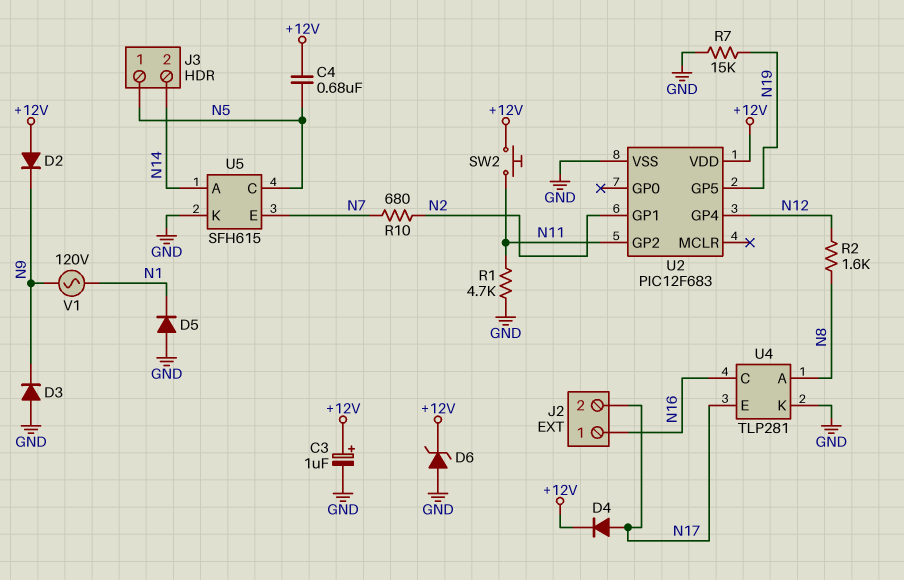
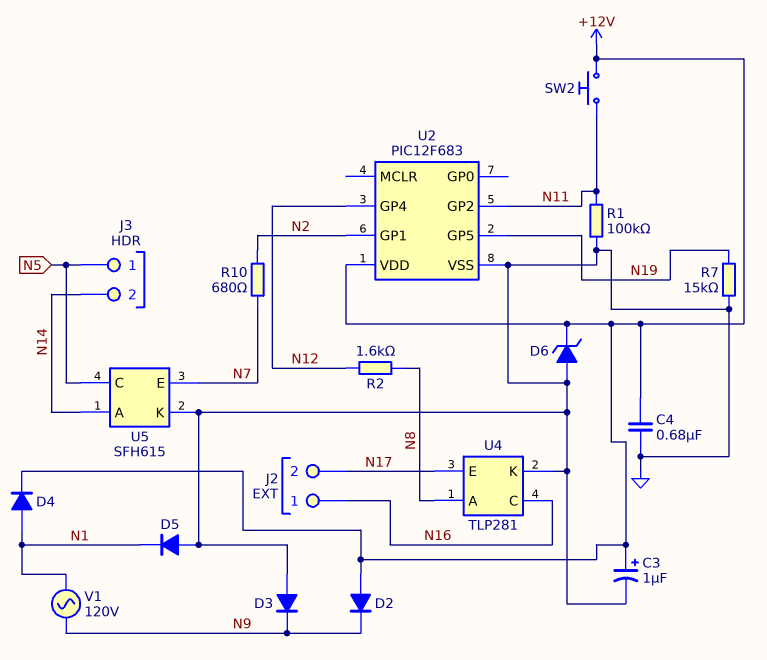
C4: 680nF (+12V, N5) -> 680nF (+12V, GND)
D4: diode (A N17, K +12V) -> diode (A N1, K +12V)
R1: 4.7k (GND, N11) -> 100k (GND, N11)

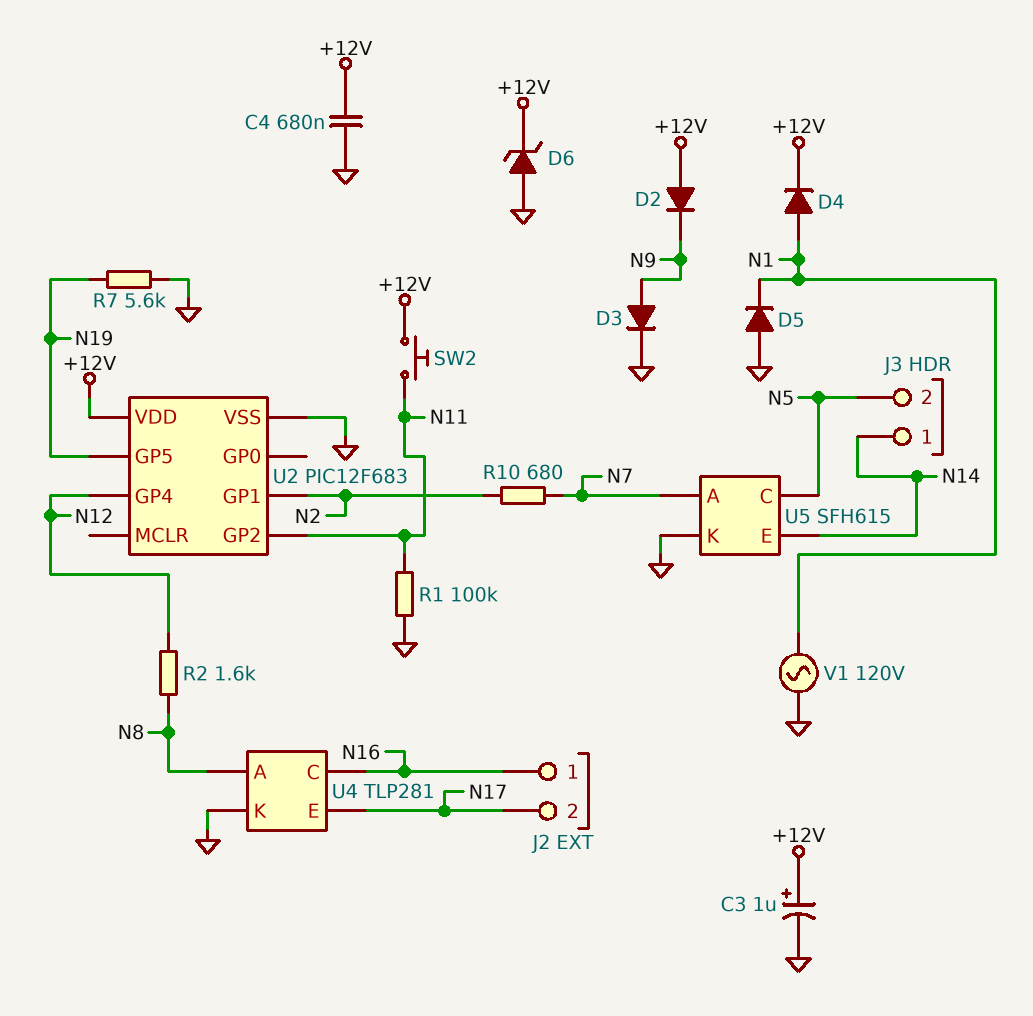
D3: diode (A GND, K N9) -> diode (A N9, K GND)
J3 pin 1: N5 -> N14
J3 pin 2: N14 -> N5
R7: 15k (GND, N19) -> 5.6k (GND, N19)
U5 pin A: N14 -> N7
U5 pin E: N7 -> N14
V1: AC 120V (N1, N9) -> AC 120V (GND, N1)

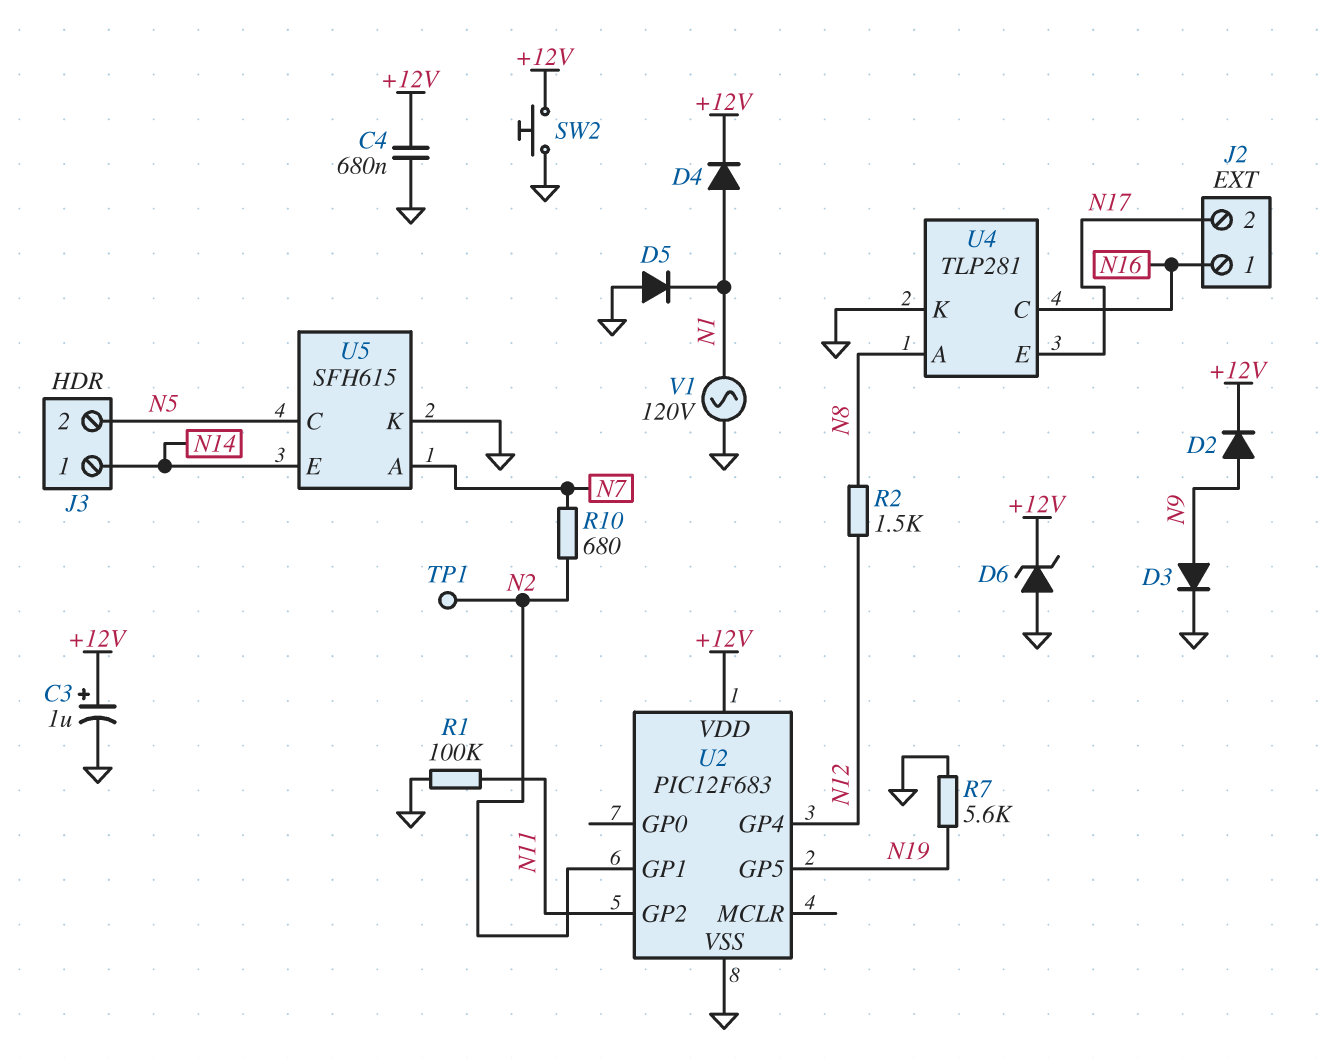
D2: diode (A +12V, K N9) -> diode (A N9, K +12V)
R2: 1.6k (N8, N12) -> 1.5k (N8, N12)
SW2: button (+12V, N11) -> button (+12V, GND)
TP1: none -> test point (N2)

